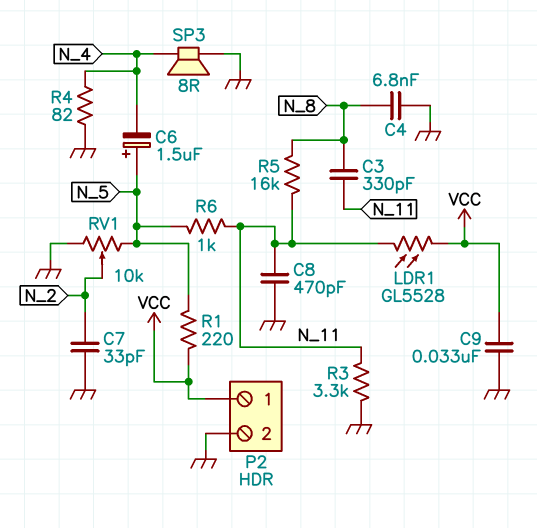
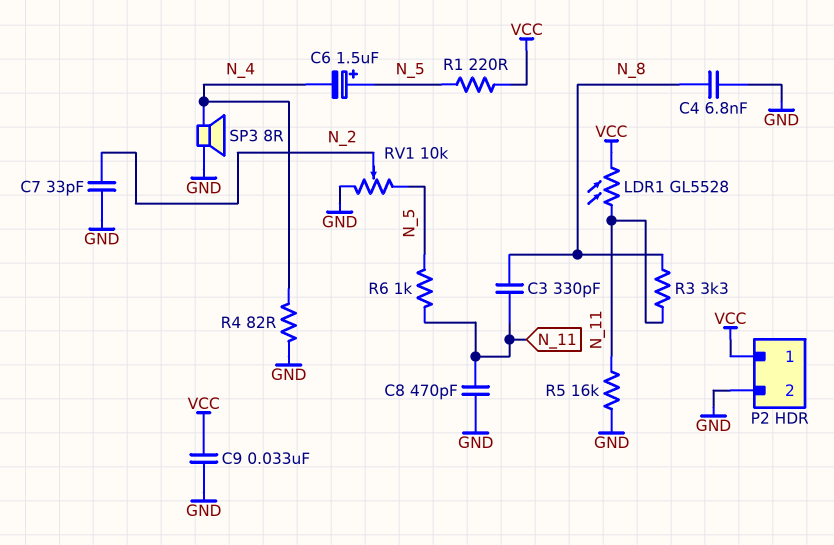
R3: 3.3k (GND, N_11) -> 3.3k (N_8, N_11)
R5: 16k (N_8, N_11) -> 16k (GND, N_11)

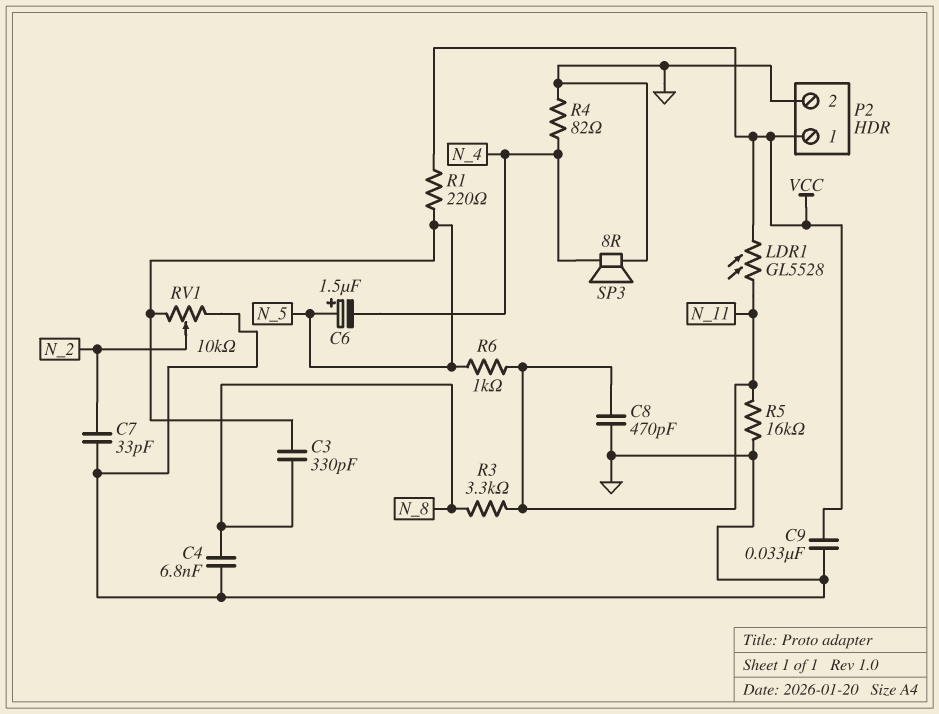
C3: 330pF (N_8, N_11) -> 330pF (N_5, N_8)

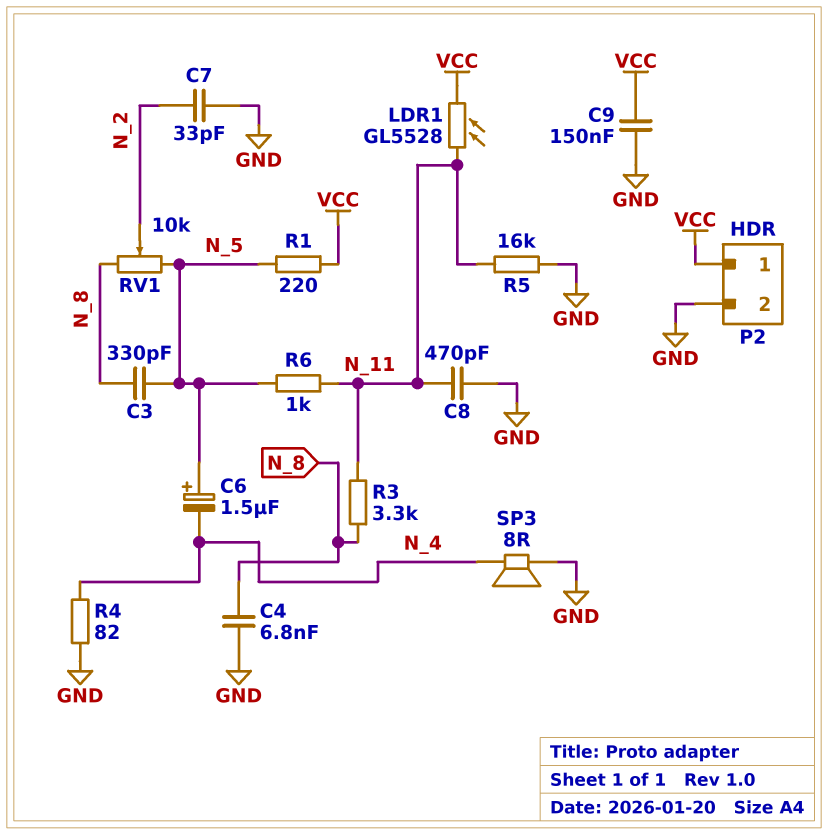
C9: 33nF (GND, VCC) -> 150nF (GND, VCC)
RV1: 10k (GND, N_5, wiper N_2) -> 10k (N_5, N_8, wiper N_2)

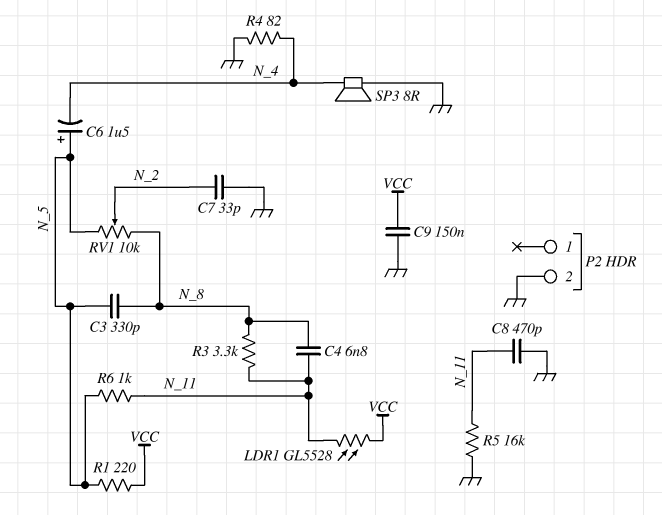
C4: 6.8nF (GND, N_8) -> 6.8nF (N_8, N_11)
P2 pin 1: VCC -> none

